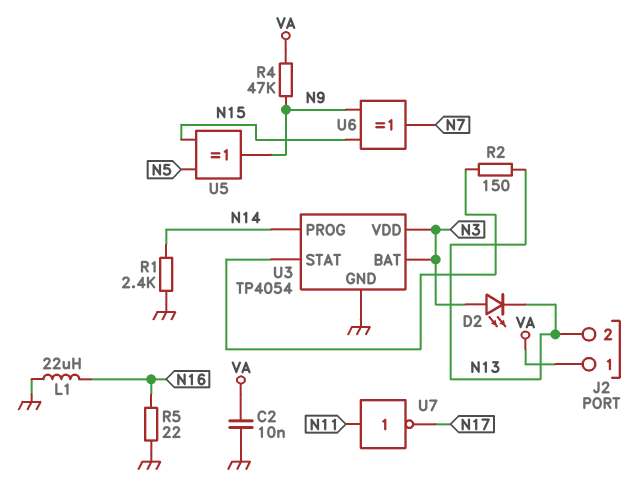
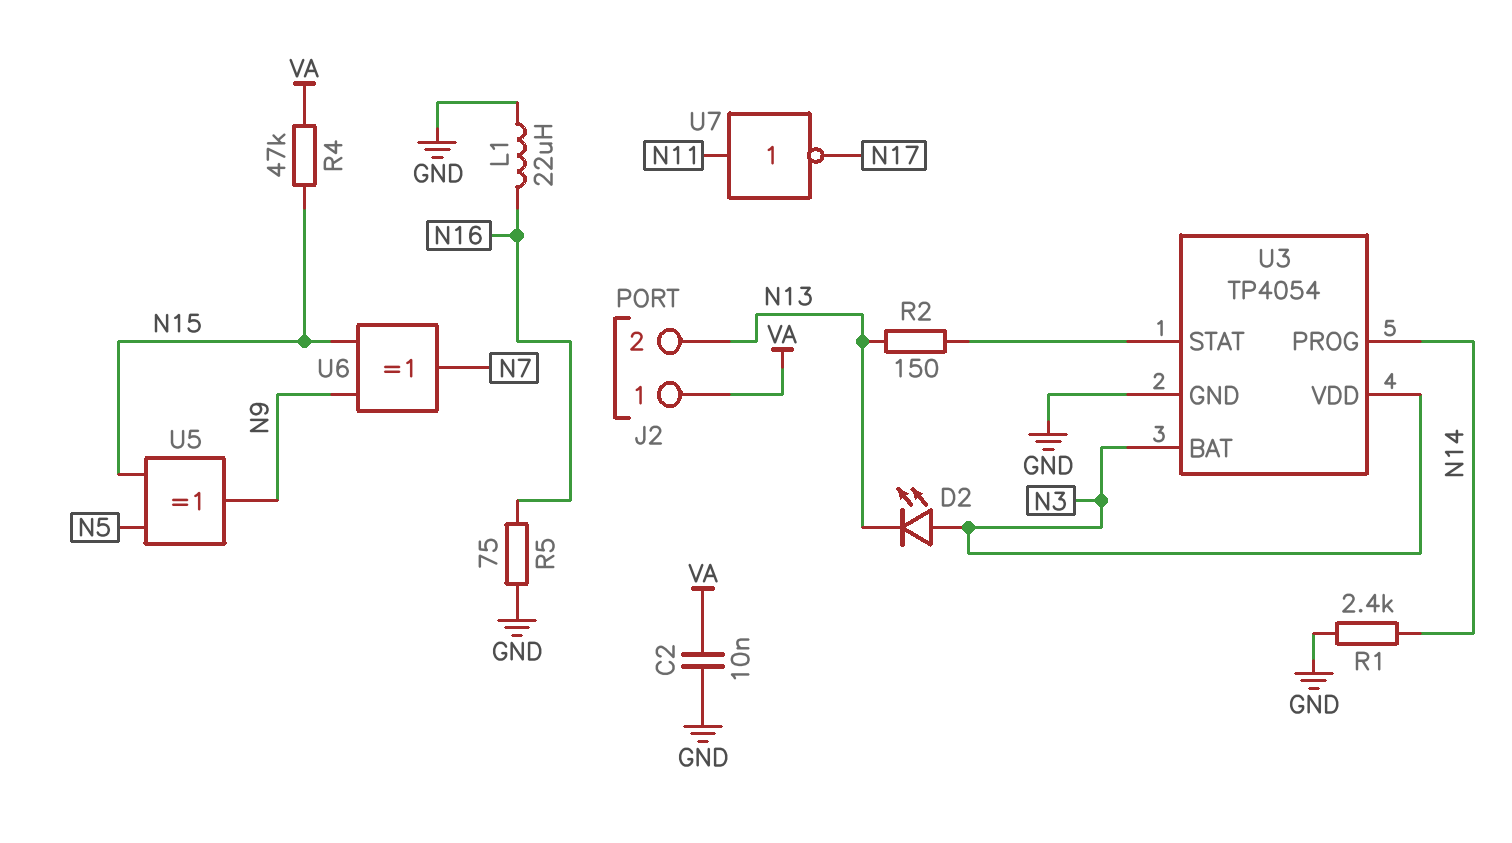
R4: 47k (N9, VA) -> 47k (N15, VA)
R5: 22 (GND, N16) -> 75 (GND, N16)

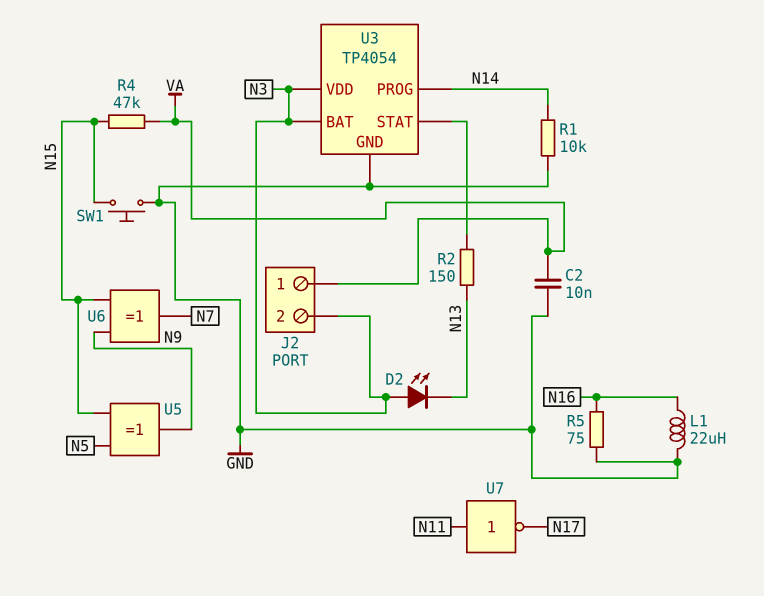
J2 pin 2: N13 -> N3
R1: 2.4k (GND, N14) -> 10k (GND, N14)
SW1: none -> button (GND, N15)

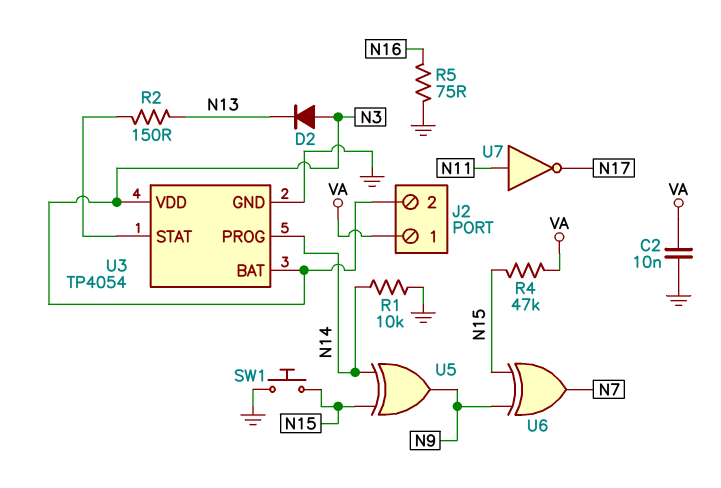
D2: LED (A N3, K N13) -> diode (A N3, K N13)
L1: 22uH (GND, N16) -> none
U5: XOR (in N5, in N15, out N9) -> XOR (in N14, in N15, out N9)

